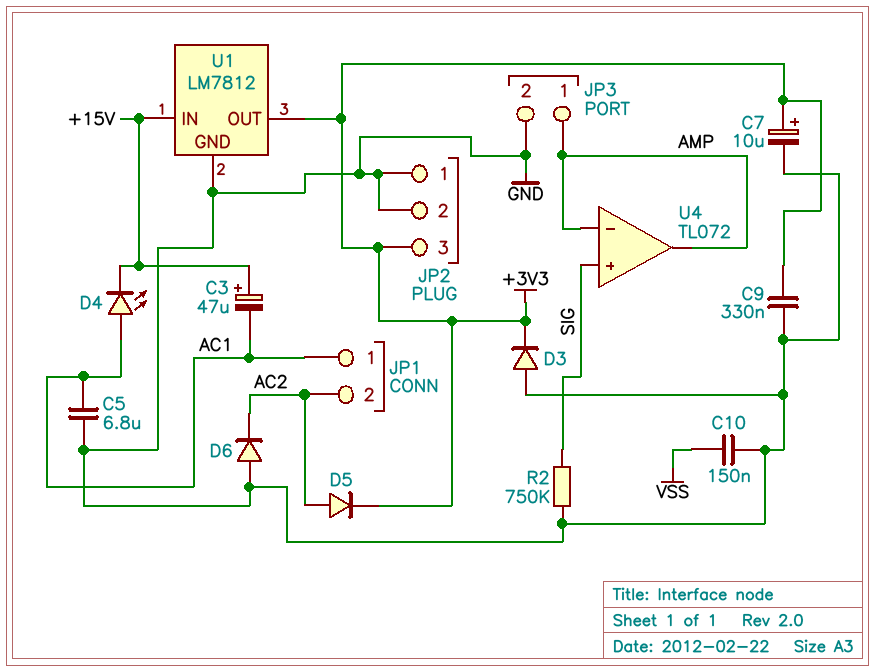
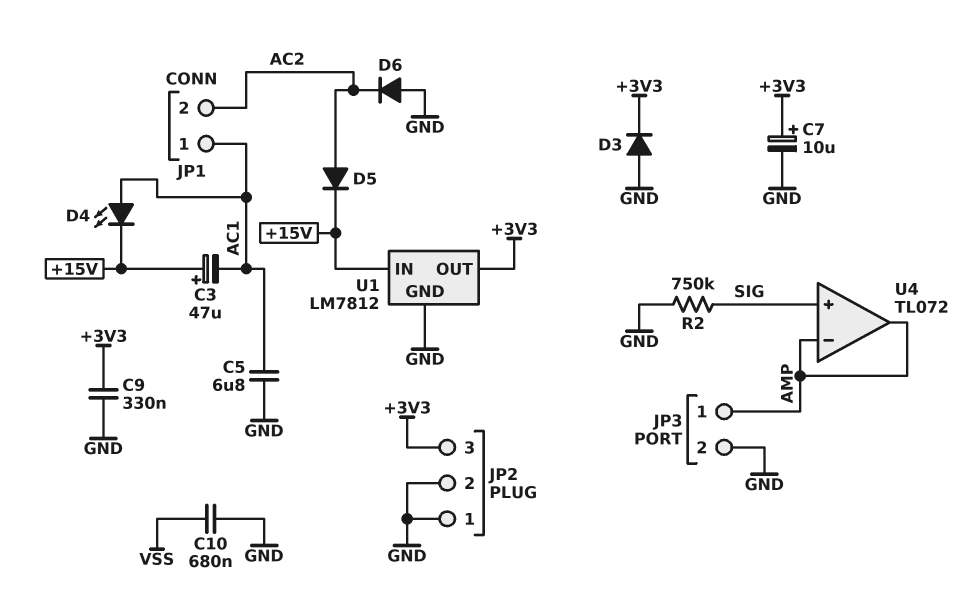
C10: 150nF (GND, VSS) -> 680nF (GND, VSS)
D5: diode (A AC2, K +3V3) -> diode (A AC2, K +15V)

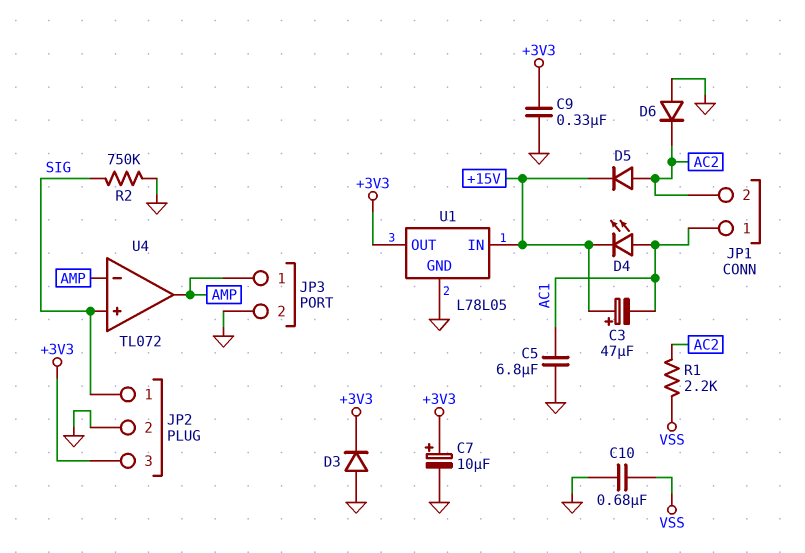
JP2 pin 1: GND -> SIG
R1: none -> 2.2k (AC2, VSS)
U1: LM7812 -> L78L05

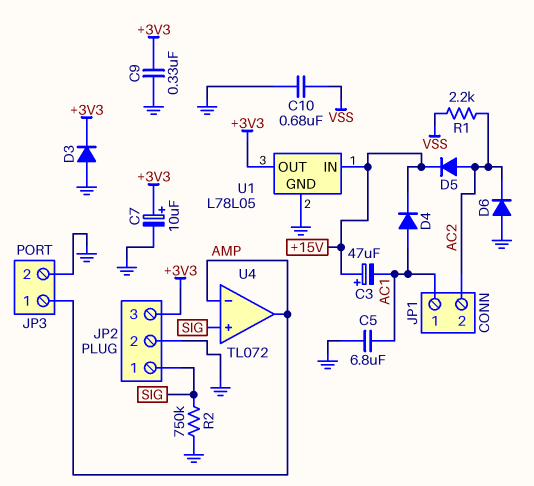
D4: LED (A AC1, K +15V) -> diode (A AC1, K +15V)

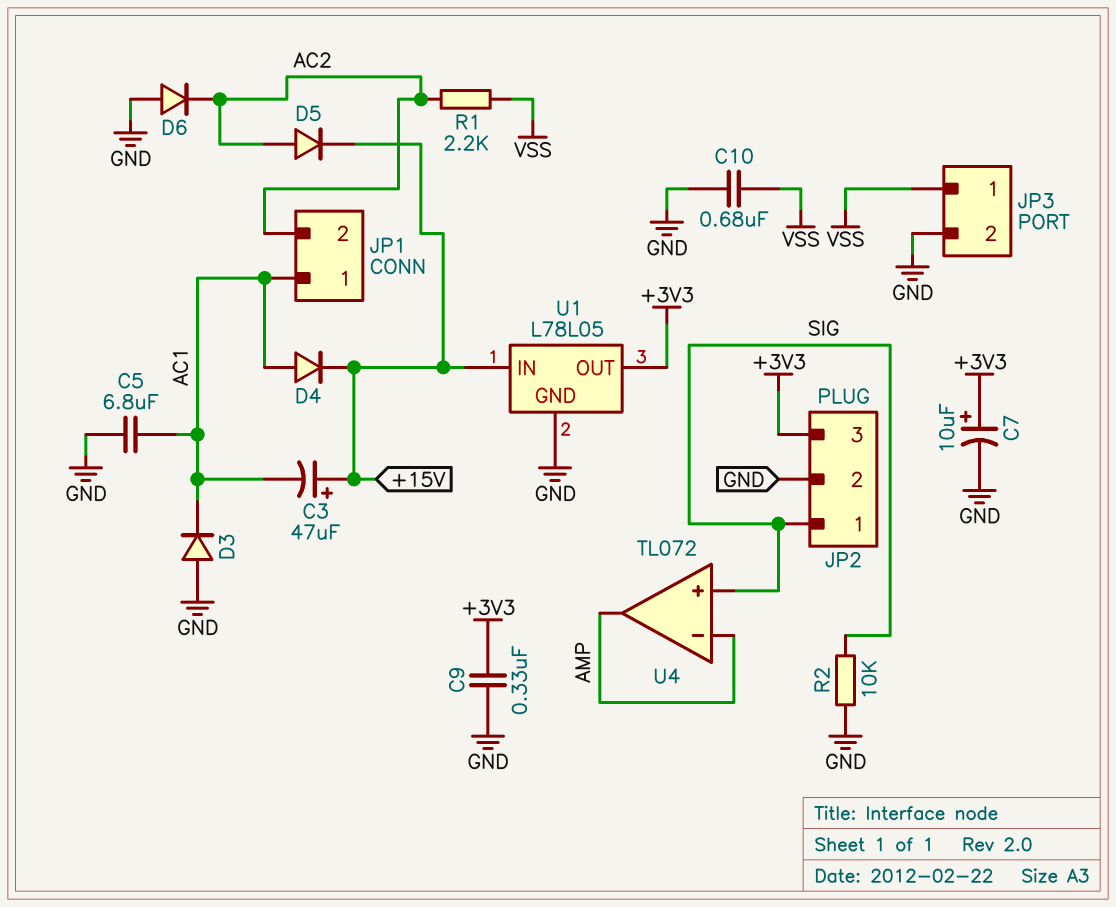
D3: diode (A GND, K +3V3) -> diode (A GND, K AC1)
JP3 pin 1: AMP -> VSS
R2: 750k (GND, SIG) -> 10k (GND, SIG)

